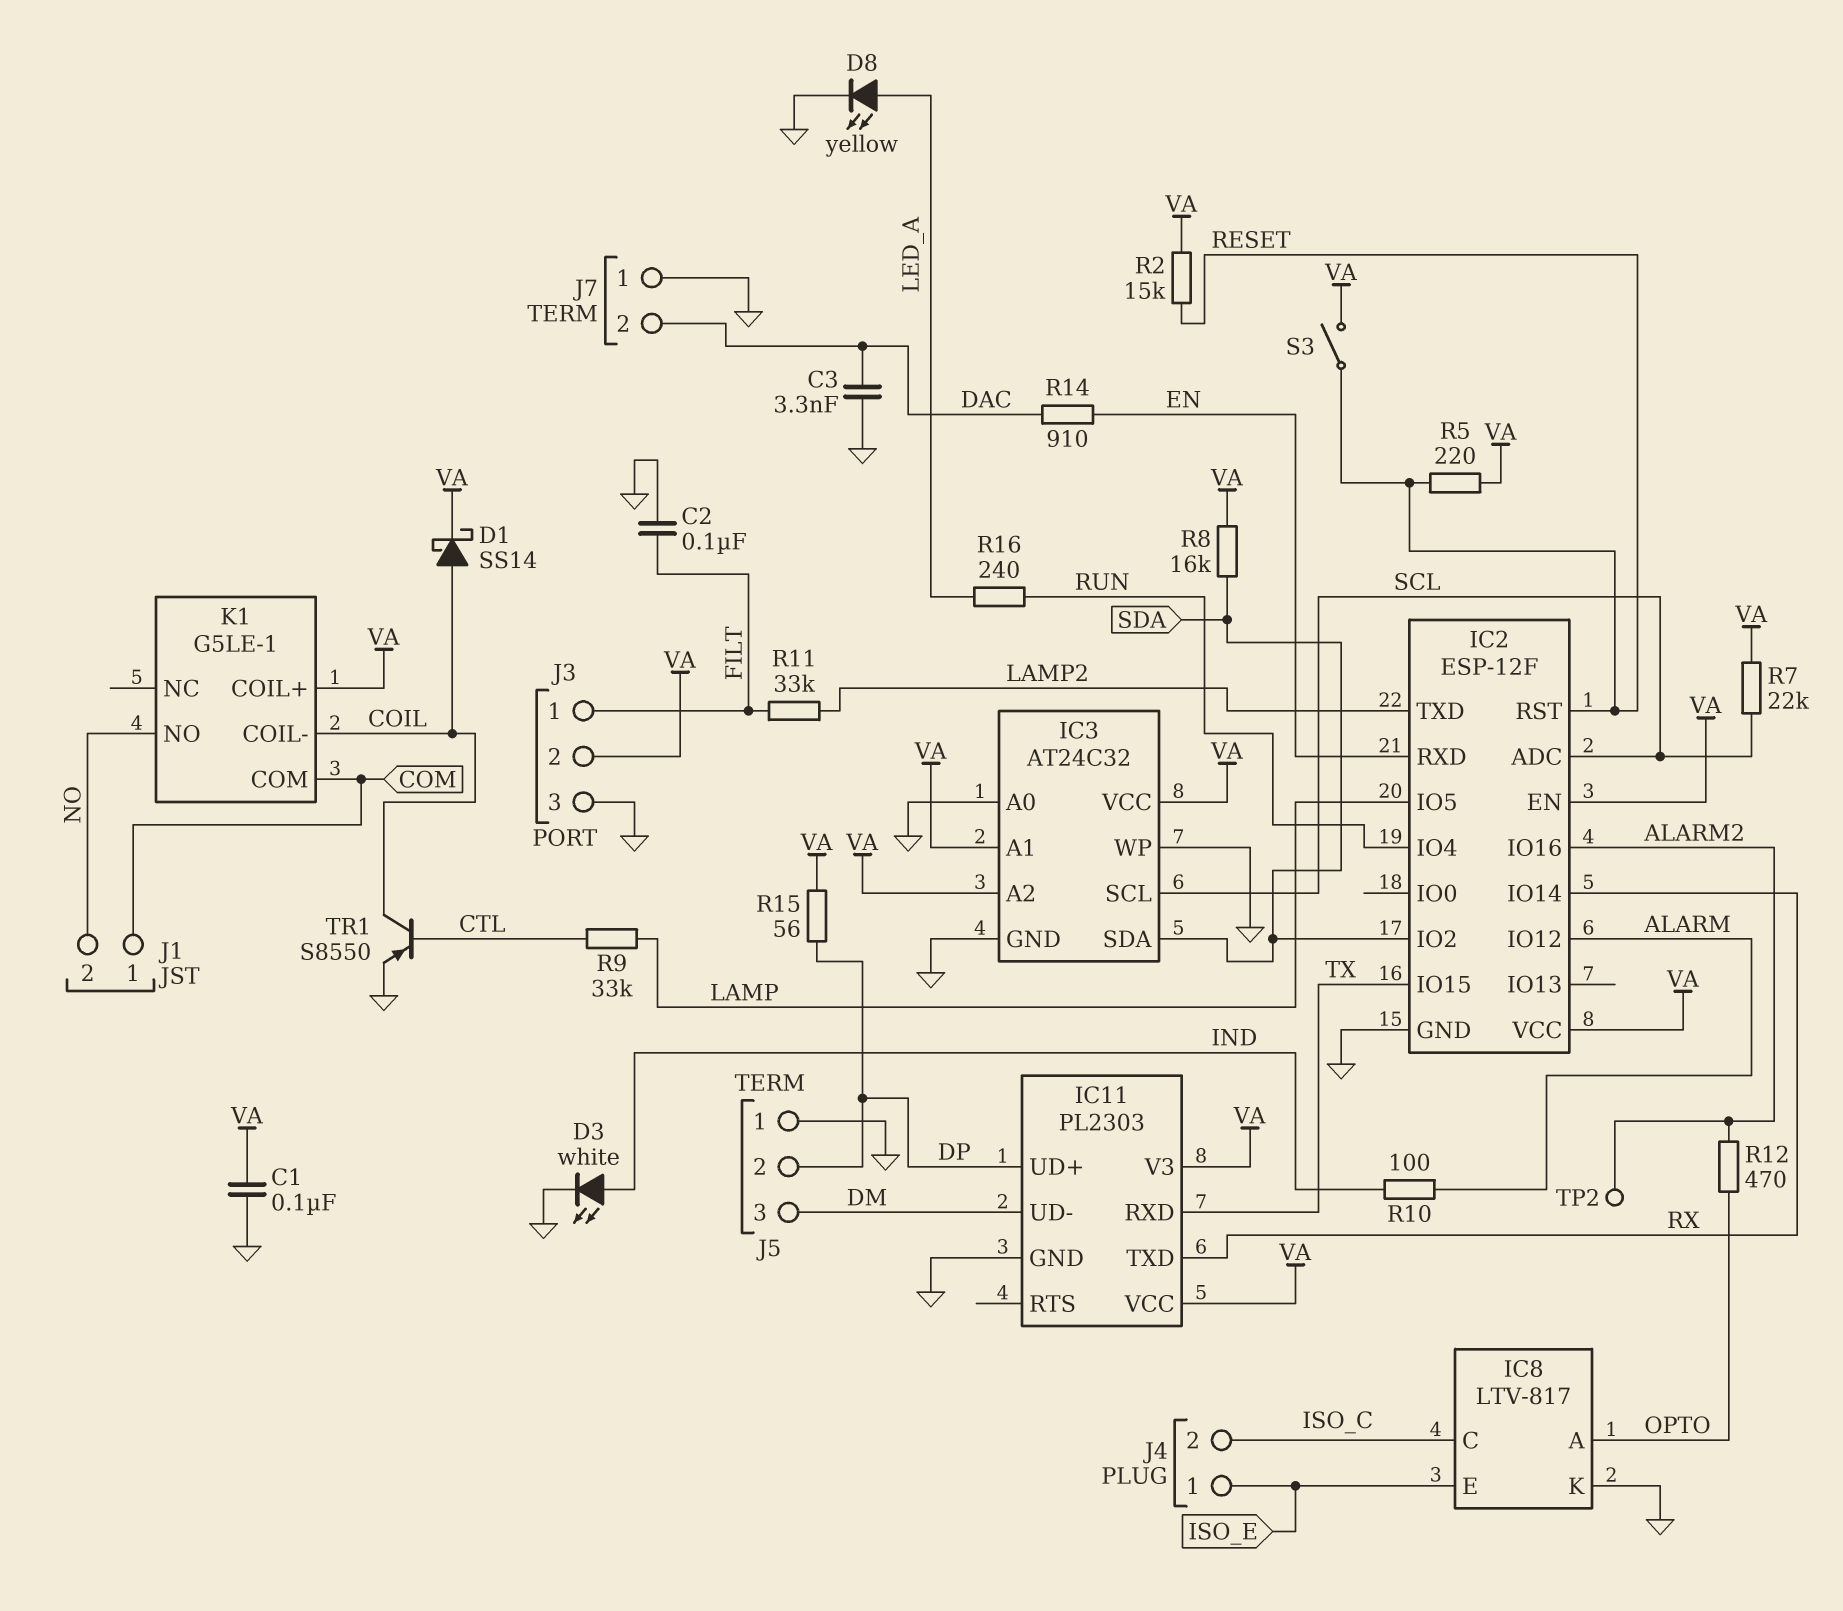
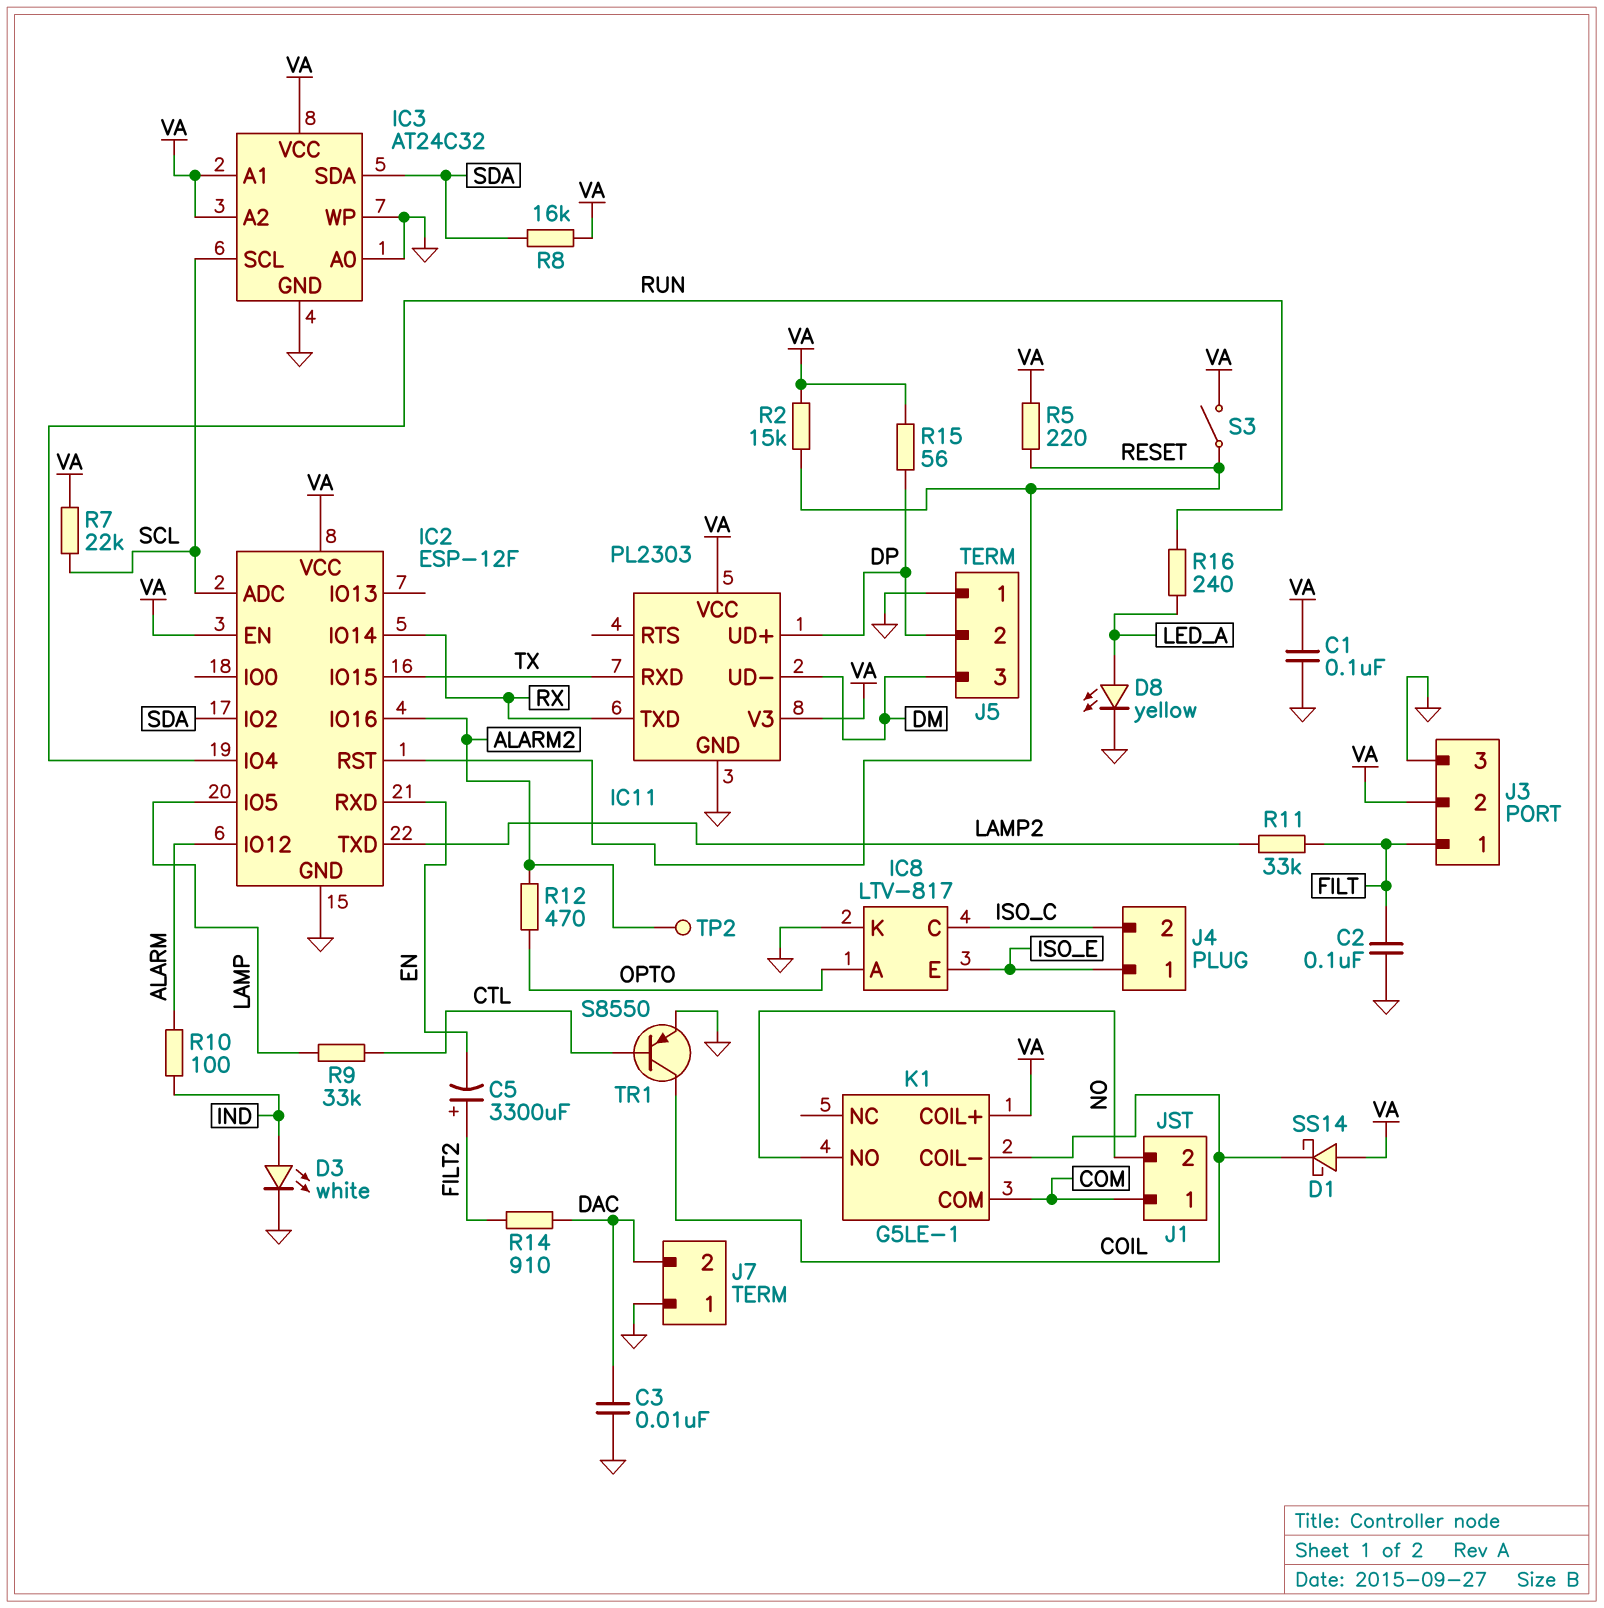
C3: 3.3nF (DAC, GND) -> 10nF (DAC, GND)
C5: none -> 3300uF (plus FILT2, minus EN)
D1: schottky SS14 (A COIL, K VA) -> schottky SS14 (A VA, K COIL)
R14: 910 (DAC, EN) -> 910 (DAC, FILT2)

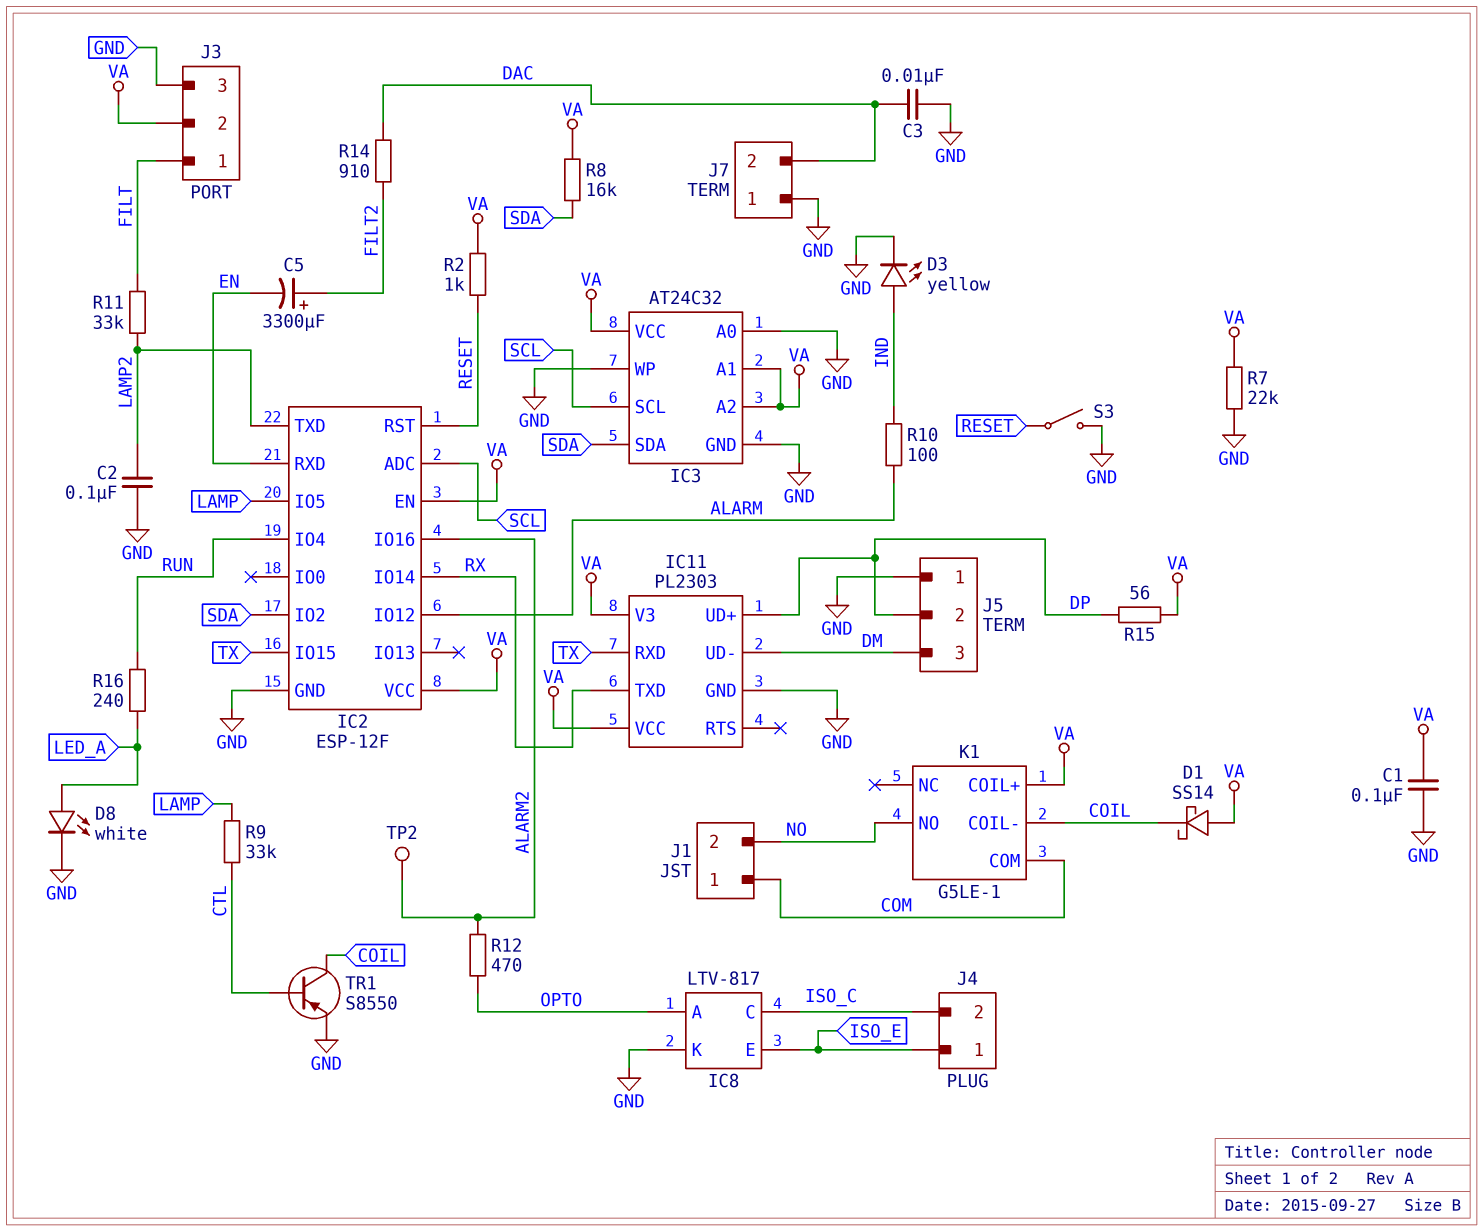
C2: 100nF (FILT, GND) -> 100nF (GND, LAMP2)
D3: LED white (A IND, K GND) -> LED yellow (A IND, K GND)
D8: LED yellow (A LED_A, K GND) -> LED white (A LED_A, K GND)
R2: 15k (RESET, VA) -> 1k (RESET, VA)
R5: 220 (RESET, VA) -> none
R7: 22k (SCL, VA) -> 22k (GND, VA)
S3: switch (RESET, VA) -> switch (GND, RESET)

